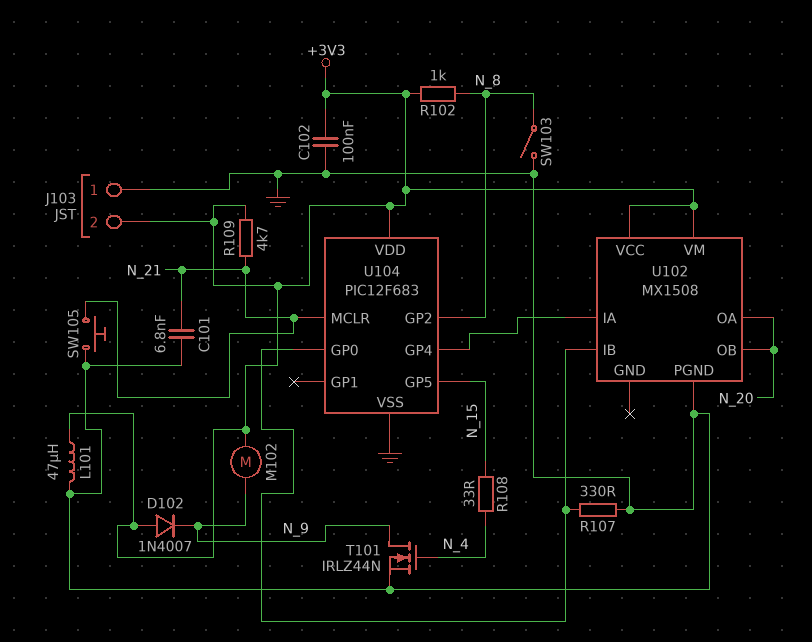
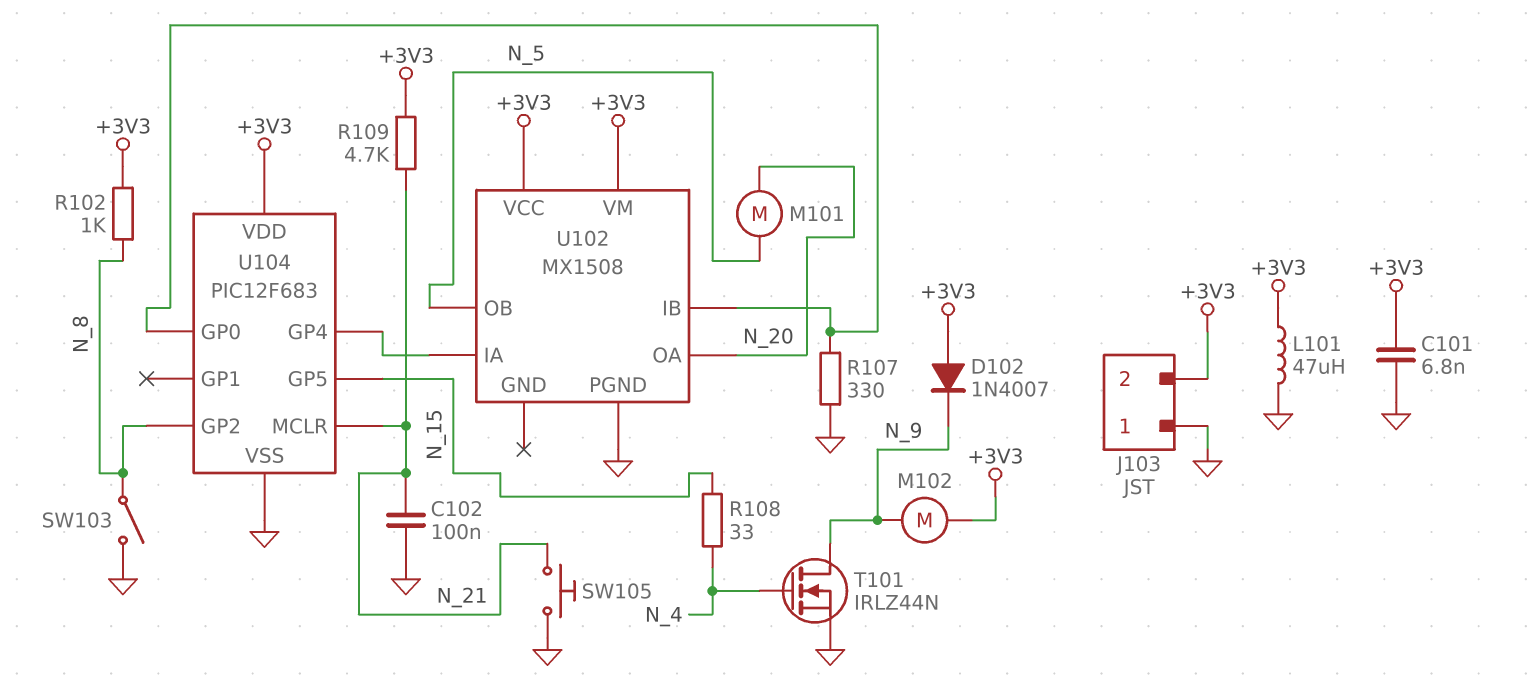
C101: 6.8nF (GND, N_21) -> 6.8nF (+3V3, GND)
C102: 100nF (+3V3, GND) -> 100nF (GND, N_21)
M101: none -> motor (N_5, N_20)
U102 pin OB: N_20 -> N_5

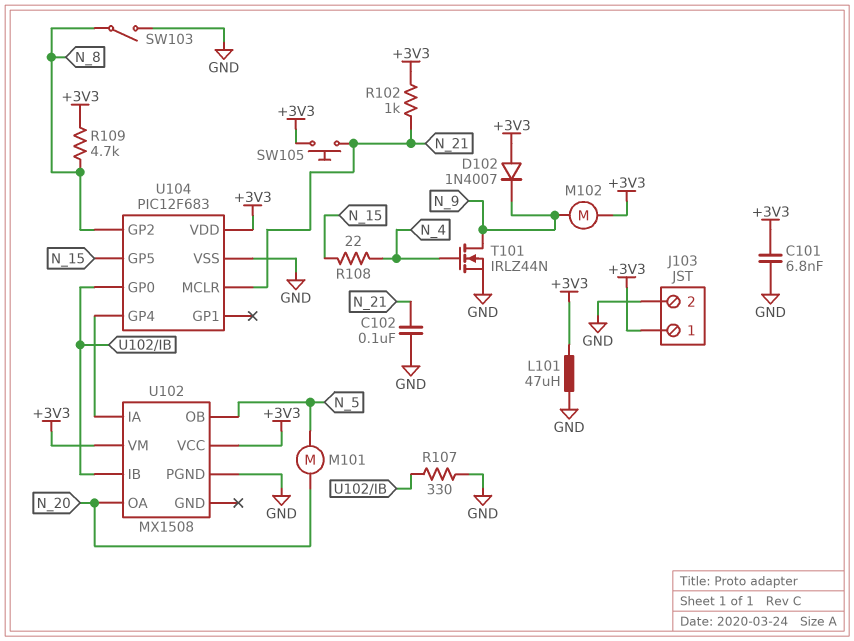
J103 pin 1: GND -> +3V3
J103 pin 2: +3V3 -> GND
R102: 1k (+3V3, N_8) -> 1k (+3V3, N_21)
R108: 33 (N_4, N_15) -> 22 (N_4, N_15)
R109: 4.7k (+3V3, N_21) -> 4.7k (+3V3, N_8)
SW105: button (GND, N_21) -> button (+3V3, N_21)

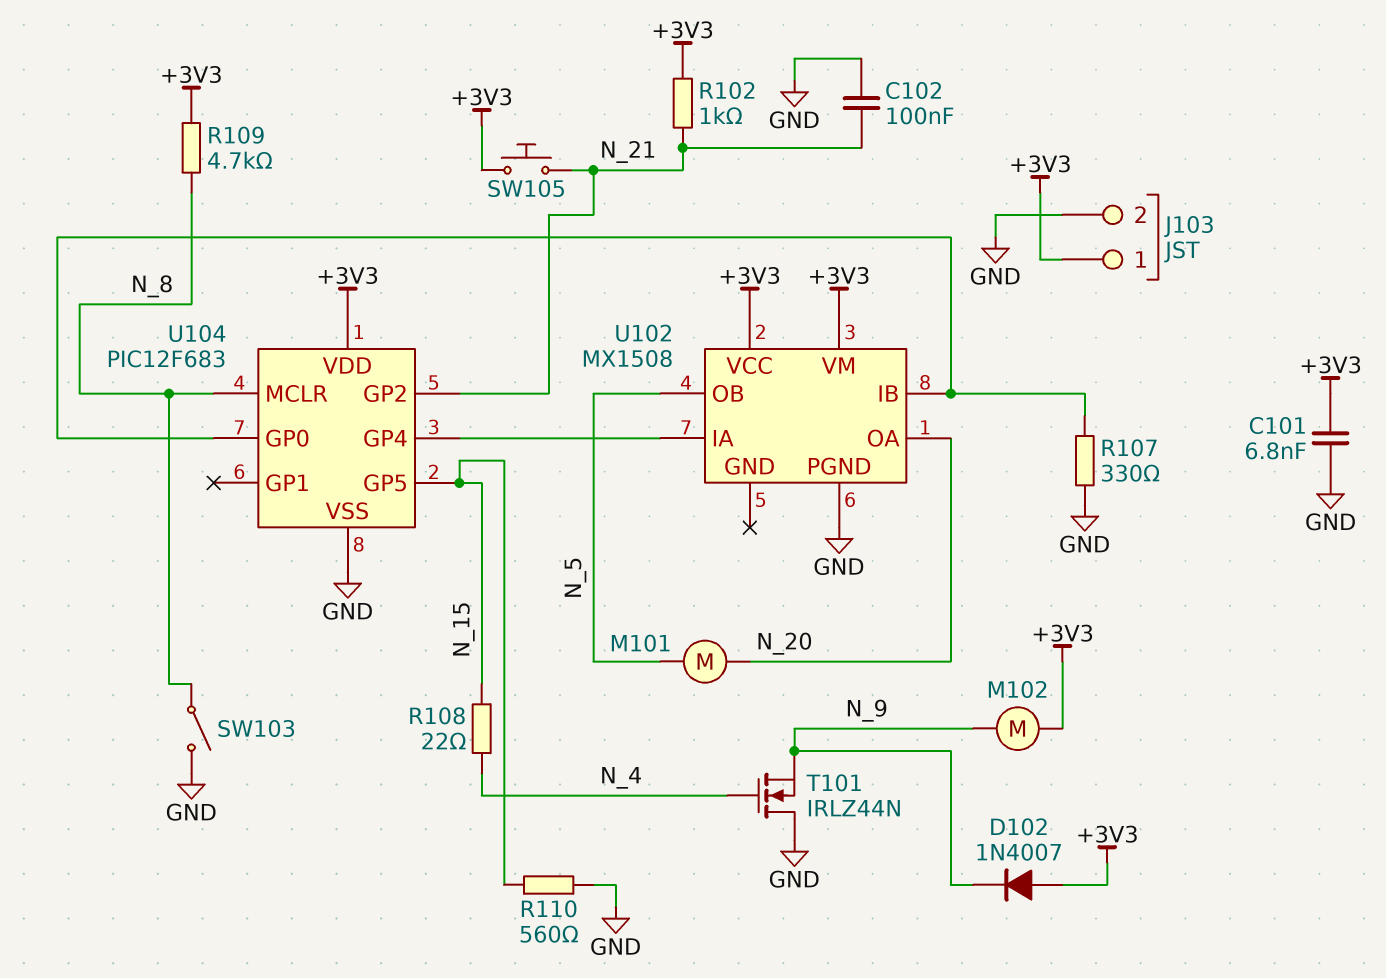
L101: 47uH (+3V3, GND) -> none
R110: none -> 560 (GND, N_15)
T101: NMOS IRLZ44N (G N_4, D N_9, S GND) -> NMOS IRLZ44N (G N_4, D GND, S N_9)
U104 pin GP2: N_8 -> N_21
U104 pin MCLR: N_21 -> N_8

